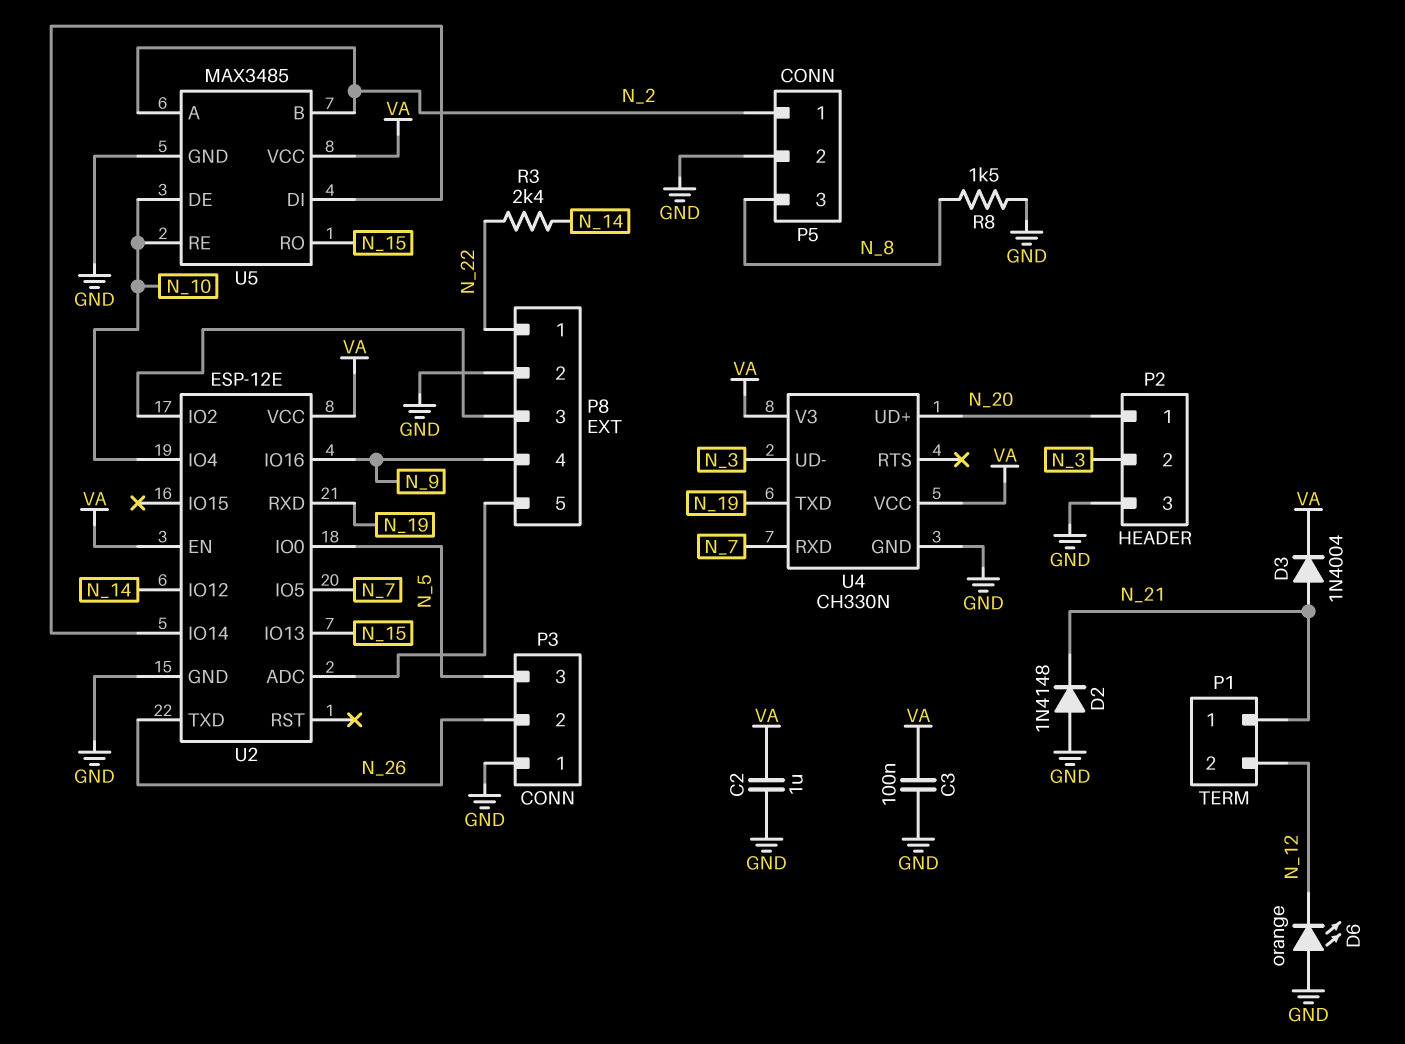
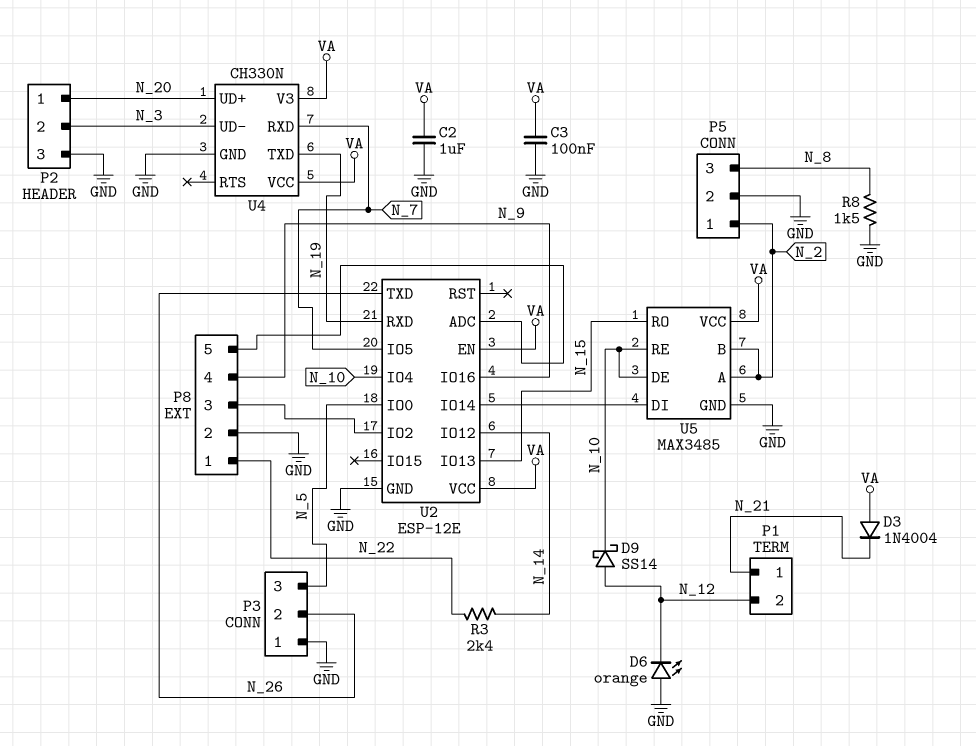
D2: diode 1N4148 (A GND, K N_21) -> none
D3: diode 1N4004 (A N_21, K VA) -> diode 1N4004 (A VA, K N_21)
D9: none -> schottky SS14 (A N_12, K N_10)

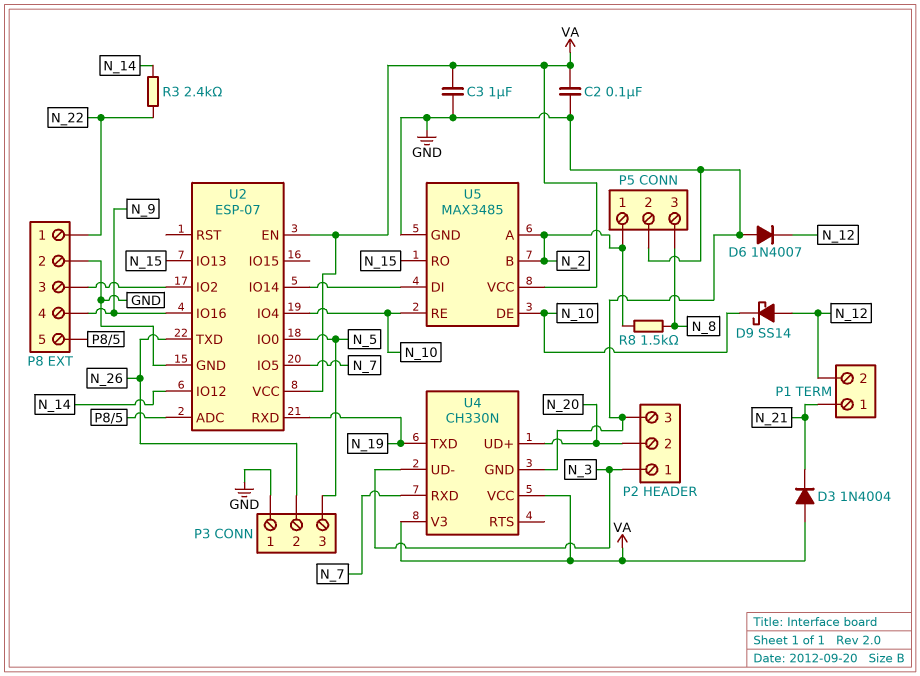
C2: 1uF (GND, VA) -> 100nF (GND, VA)
C3: 100nF (GND, VA) -> 1uF (GND, VA)
D6: LED orange (A GND, K N_12) -> diode 1N4007 (A GND, K N_12)
P2 pin 1: N_20 -> N_3
P2 pin 2: N_3 -> N_20
R8: 1.5k (GND, N_8) -> 1.5k (N_2, N_8)
U2: ESP-12E -> ESP-07

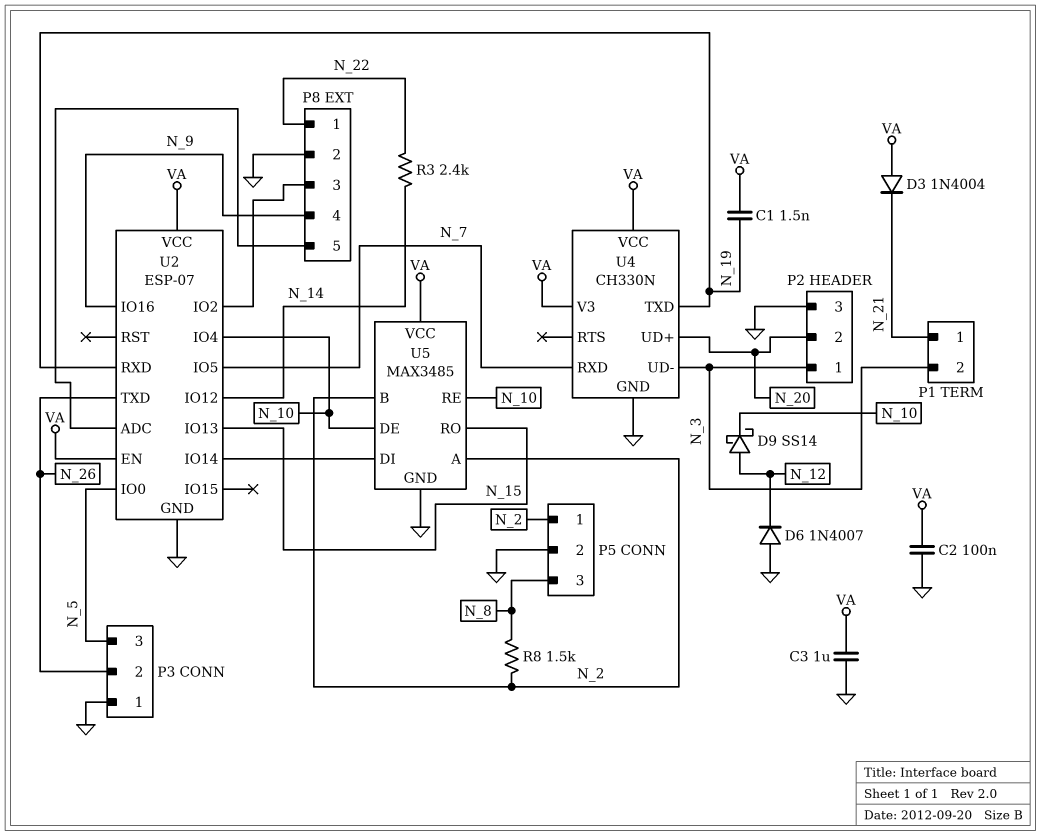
C1: none -> 1.5nF (N_19, VA)
P1 pin 2: N_12 -> N_3

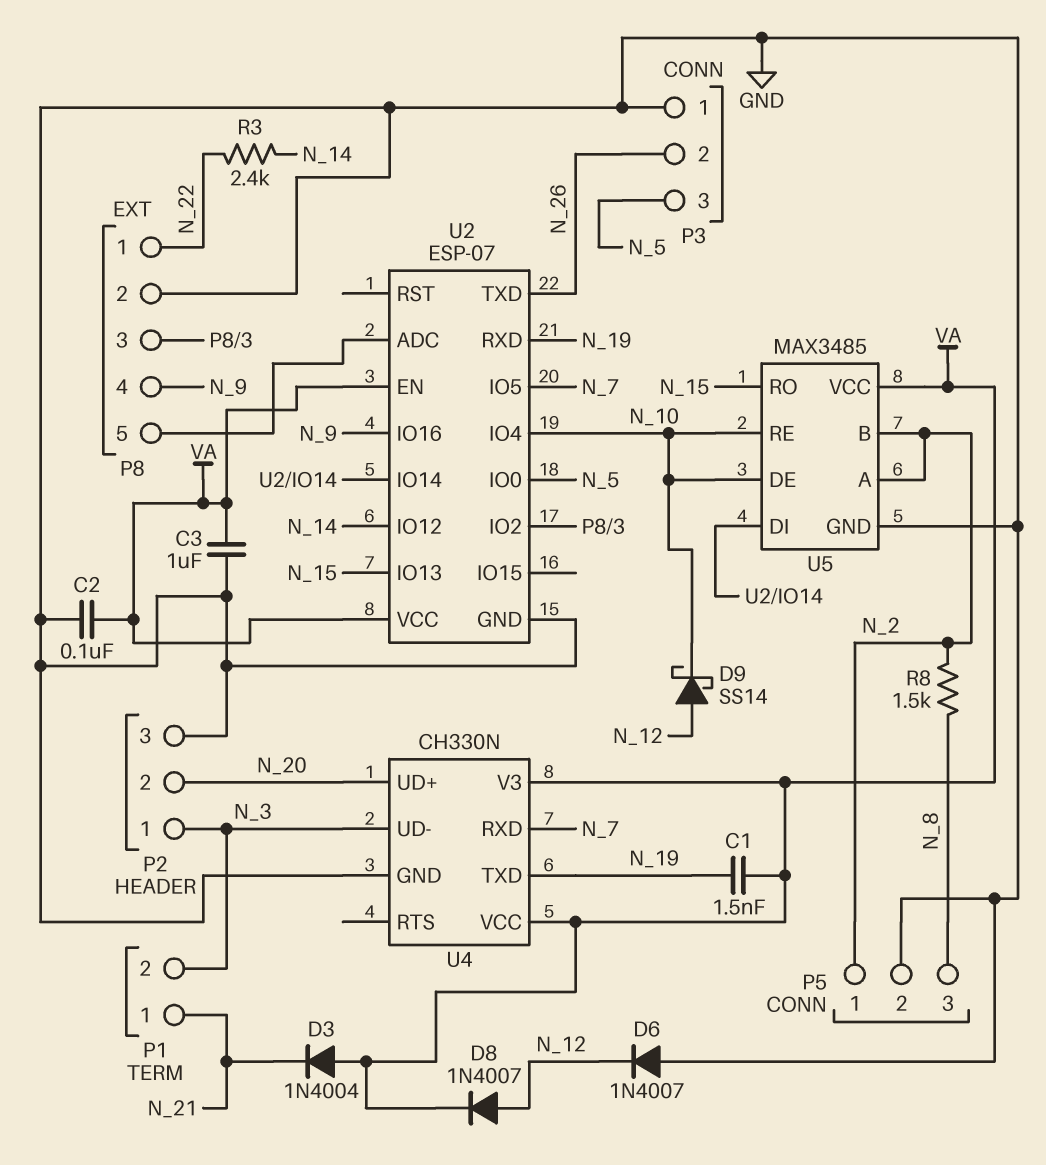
D8: none -> diode 1N4007 (A N_12, K VA)

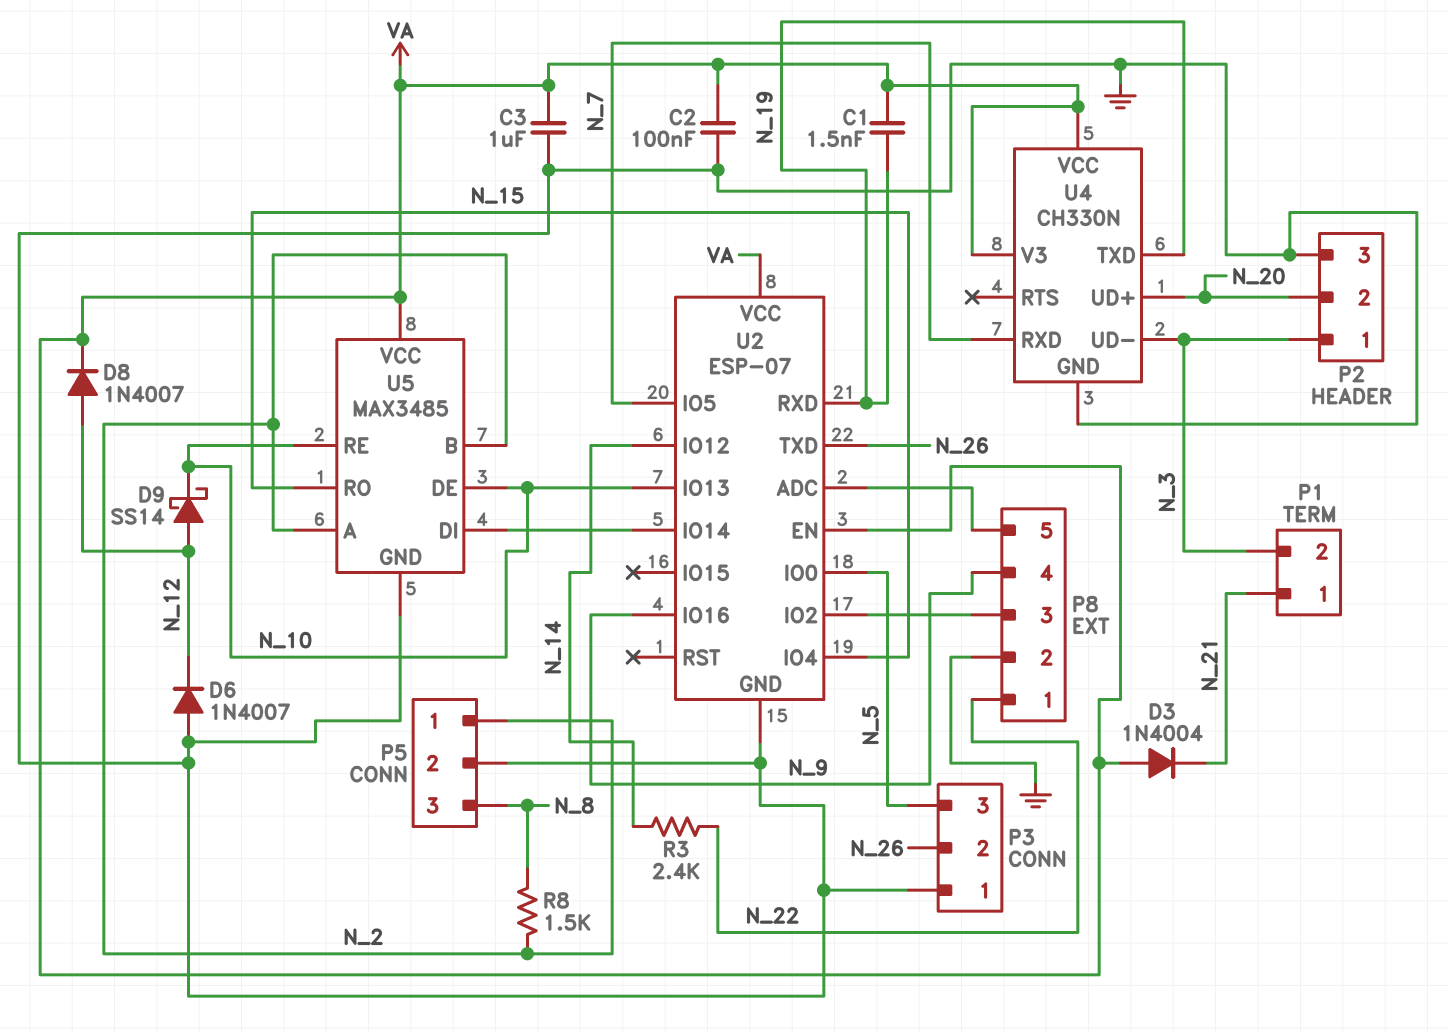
U2 pin IO4: N_10 -> N_15
U2 pin IO13: N_15 -> N_10

